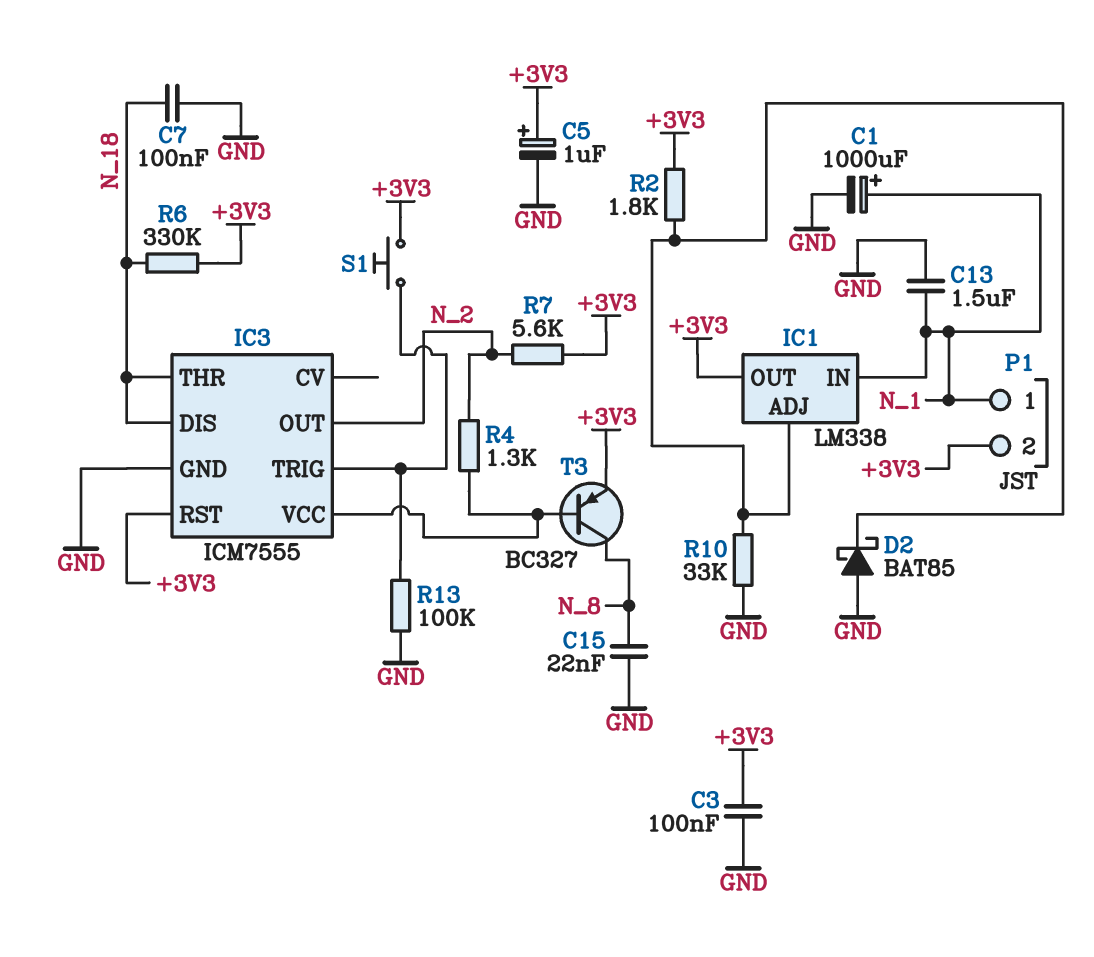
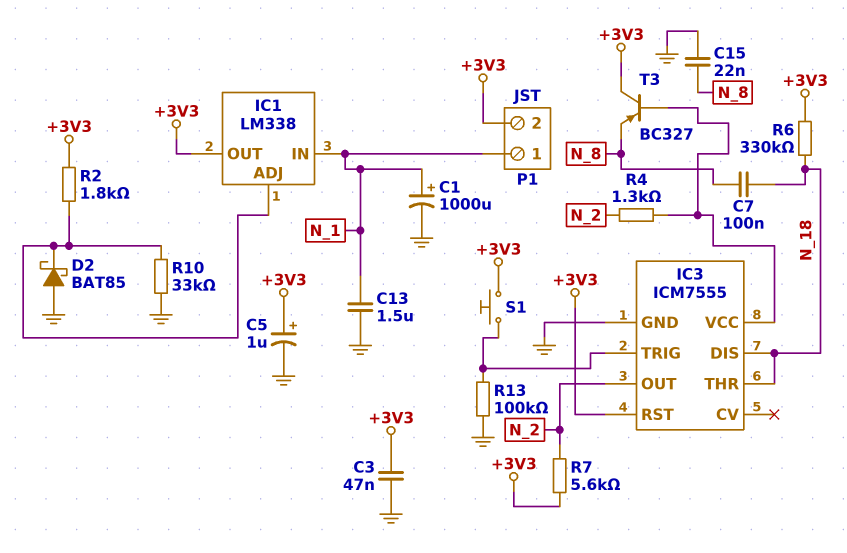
C3: 100nF (+3V3, GND) -> 47nF (+3V3, GND)
C7: 100nF (GND, N_18) -> 100nF (N_8, N_18)
T3: PNP BC327 (B IC3/VCC, C N_8, E +3V3) -> PNP BC327 (B IC3/VCC, C +3V3, E N_8)

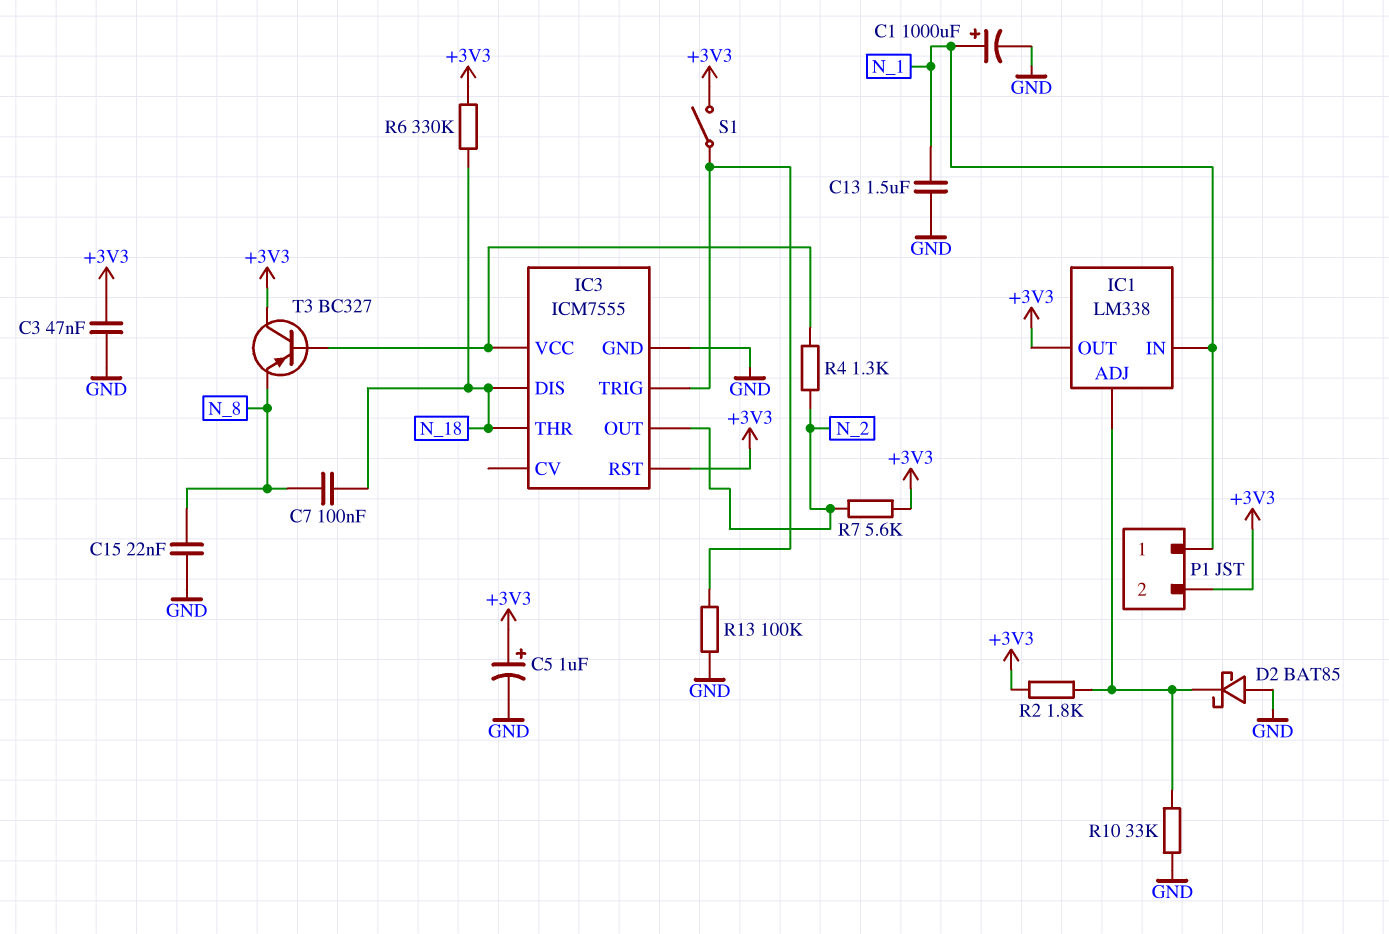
S1: button (+3V3, IC3/TRIG) -> switch (+3V3, IC3/TRIG)

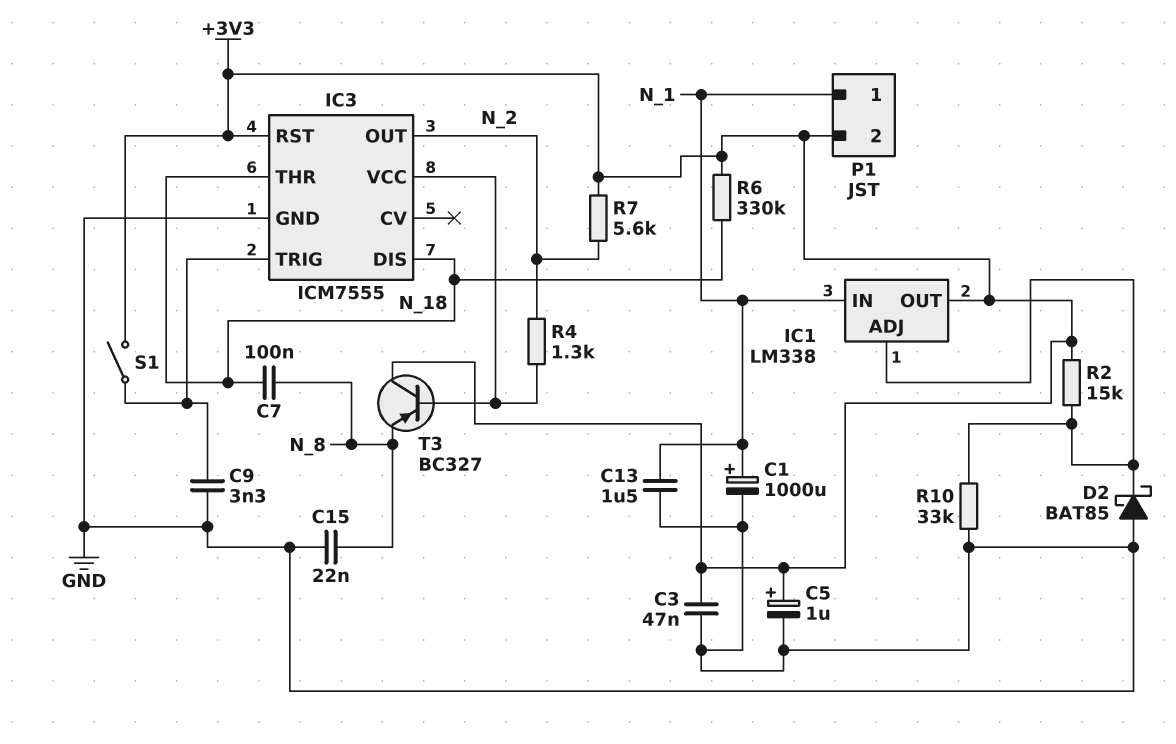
C9: none -> 3.3nF (GND, IC3/TRIG)
R2: 1.8k (+3V3, IC1/ADJ) -> 15k (+3V3, IC1/ADJ)
R13: 100k (GND, IC3/TRIG) -> none

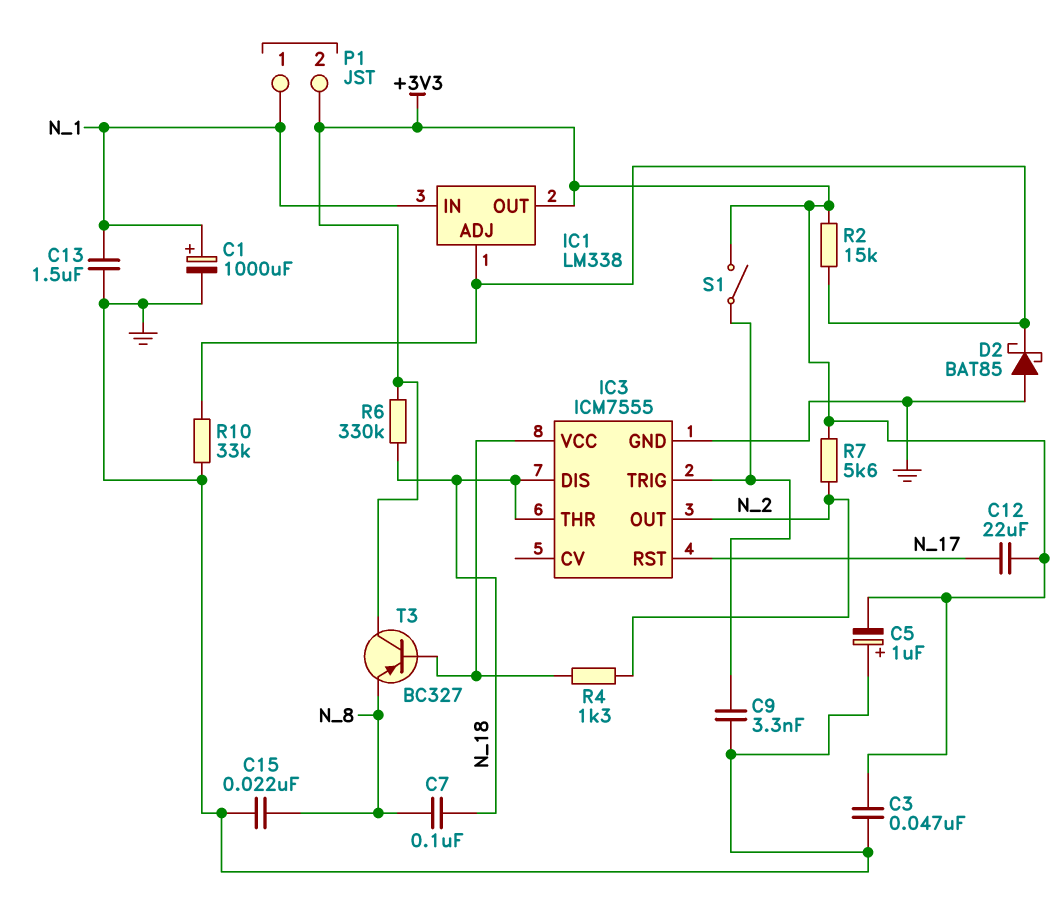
C5: 1uF (plus +3V3, minus GND) -> 1uF (plus GND, minus +3V3)
C12: none -> 22uF (+3V3, N_17)
IC3 pin RST: +3V3 -> N_17

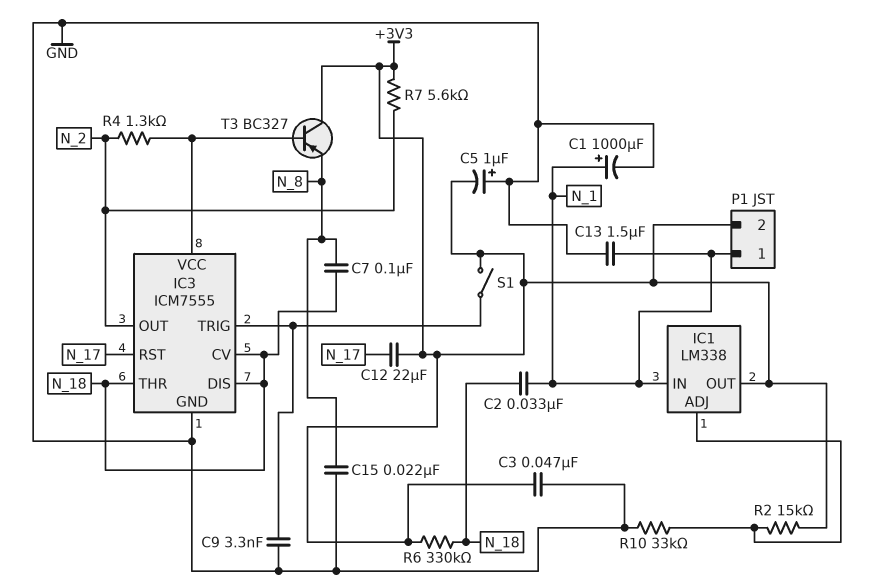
C2: none -> 33nF (N_1, N_18)
D2: schottky BAT85 (A GND, K IC1/ADJ) -> none
IC3 pin CV: none -> N_18

